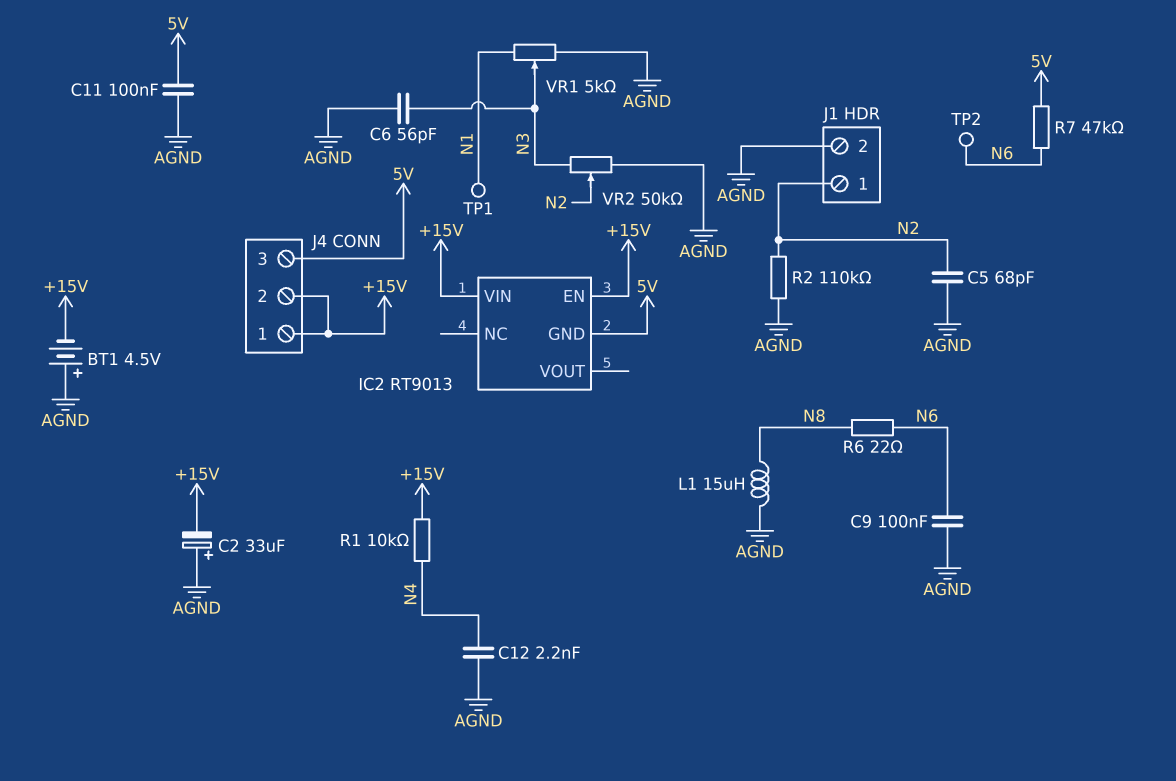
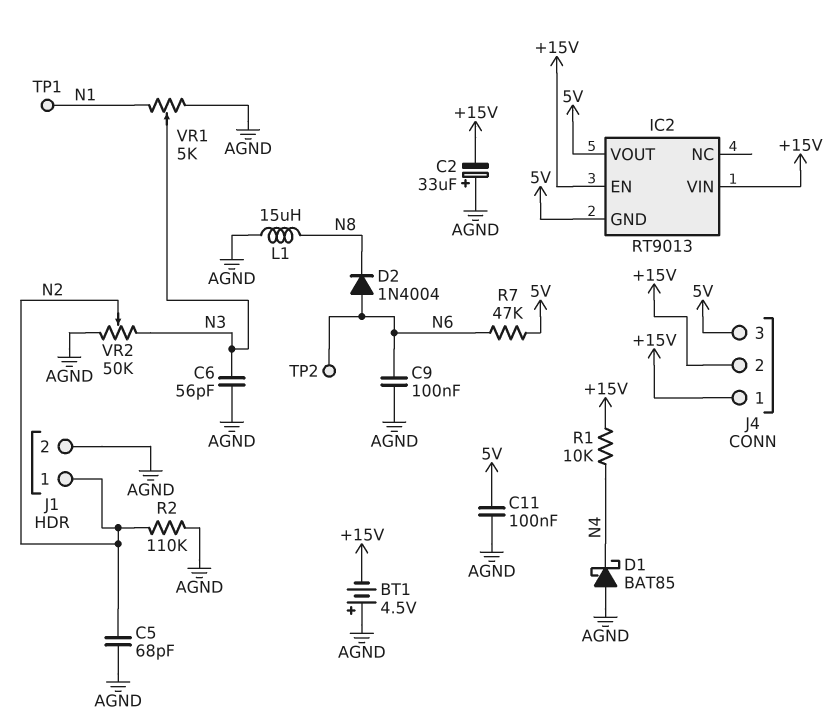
C12: 2.2nF (AGND, N4) -> none
D1: none -> schottky BAT85 (A AGND, K N4)
D2: none -> diode 1N4004 (A N6, K N8)
IC2 pin VOUT: none -> 5V
R6: 22 (N6, N8) -> none

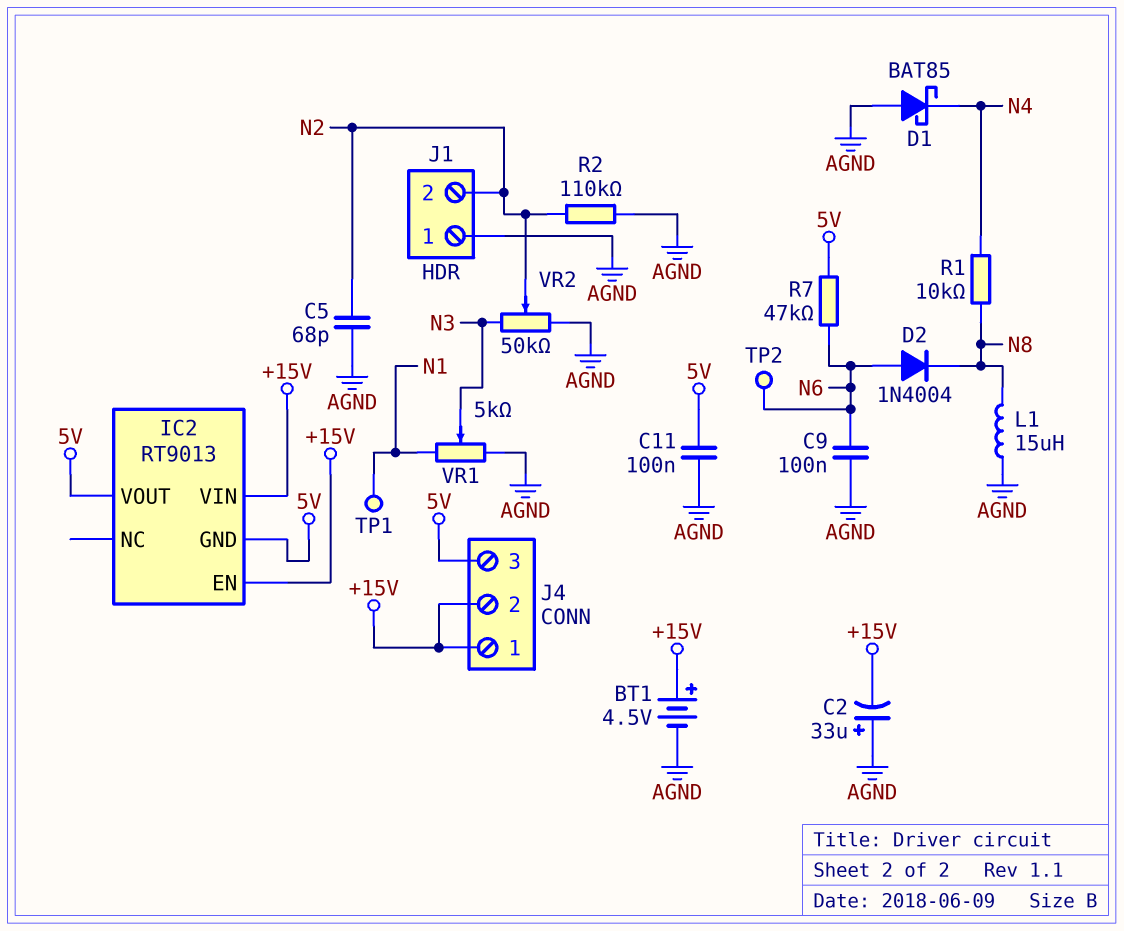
BT1: 4.5V (plus AGND, minus +15V) -> 4.5V (plus +15V, minus AGND)
C6: 56pF (AGND, N3) -> none
J1 pin 1: N2 -> AGND
J1 pin 2: AGND -> N2
R1: 10k (+15V, N4) -> 10k (N4, N8)

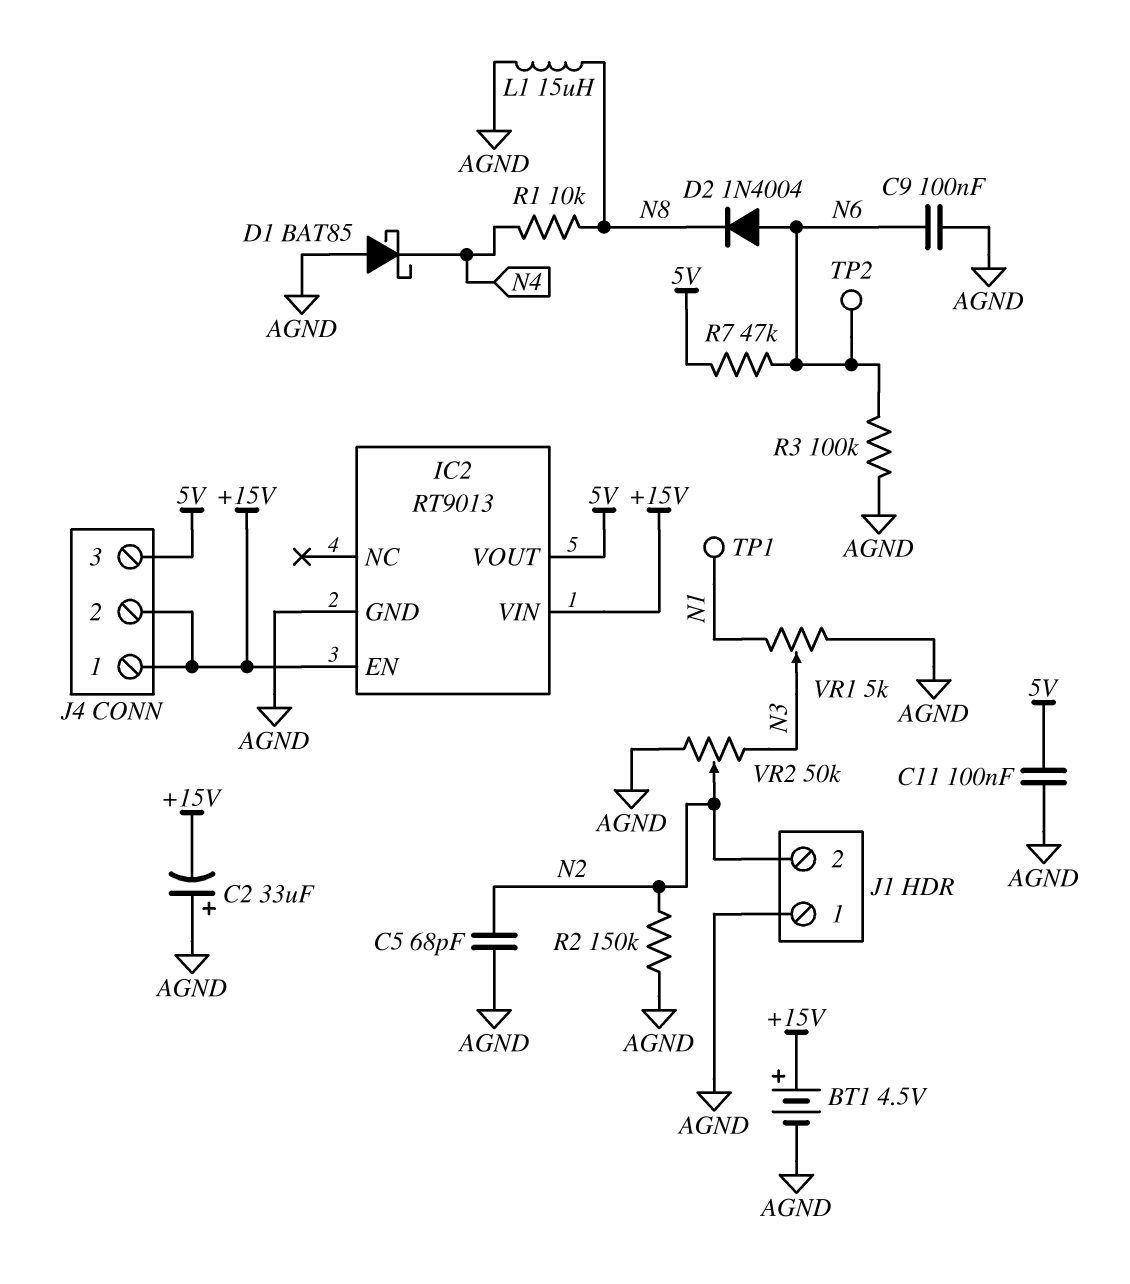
IC2 pin GND: 5V -> AGND
R2: 110k (AGND, N2) -> 150k (AGND, N2)
R3: none -> 100k (AGND, N6)

